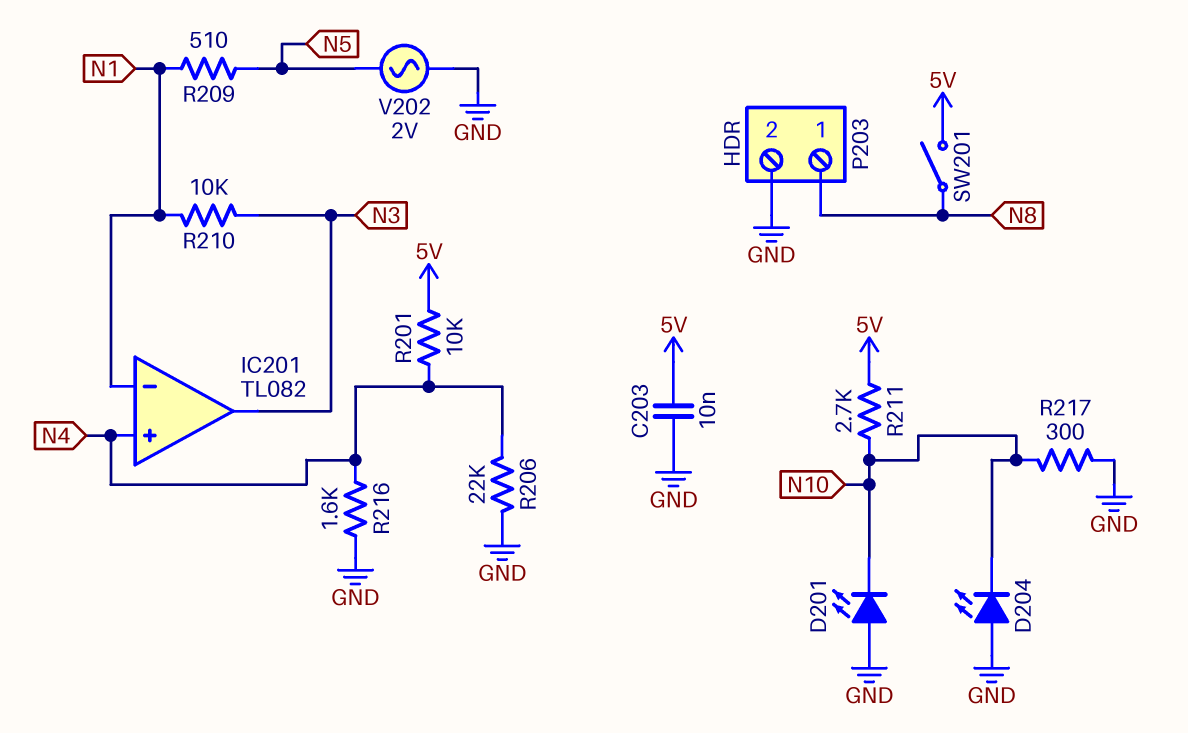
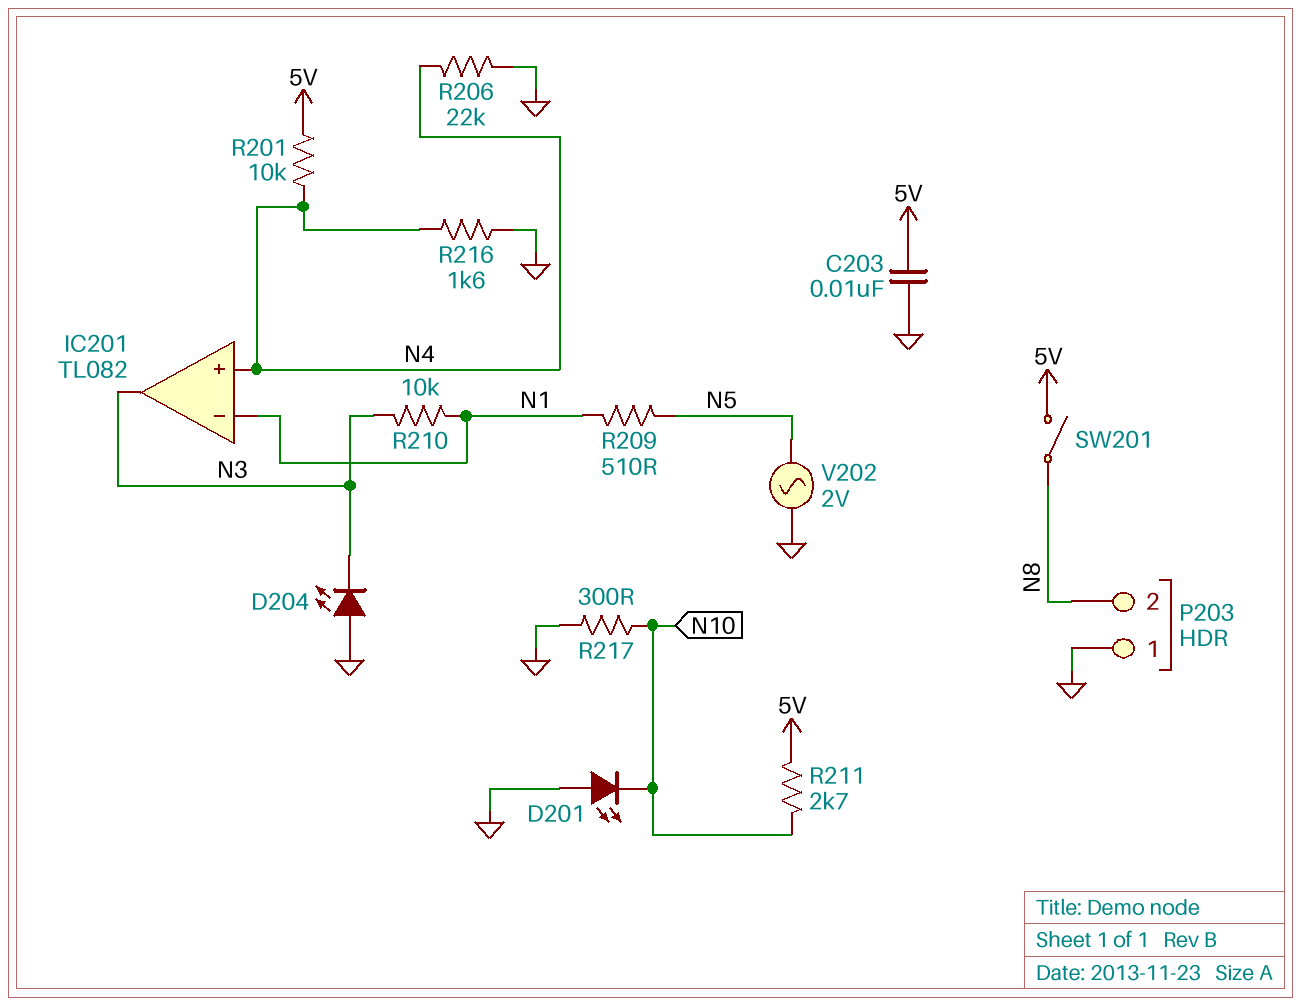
D204: LED (A GND, K N10) -> LED (A GND, K N3)
P203 pin 1: N8 -> GND
P203 pin 2: GND -> N8

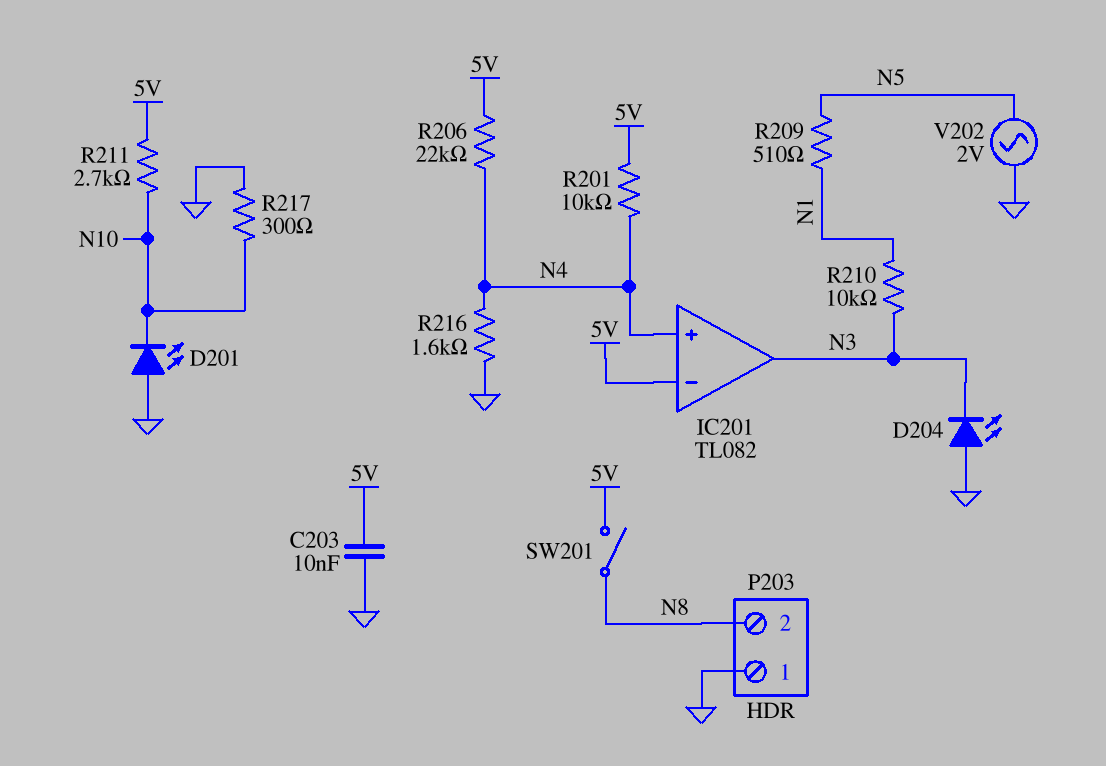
IC201 pin in-: N1 -> 5V
R206: 22k (GND, N4) -> 22k (5V, N4)

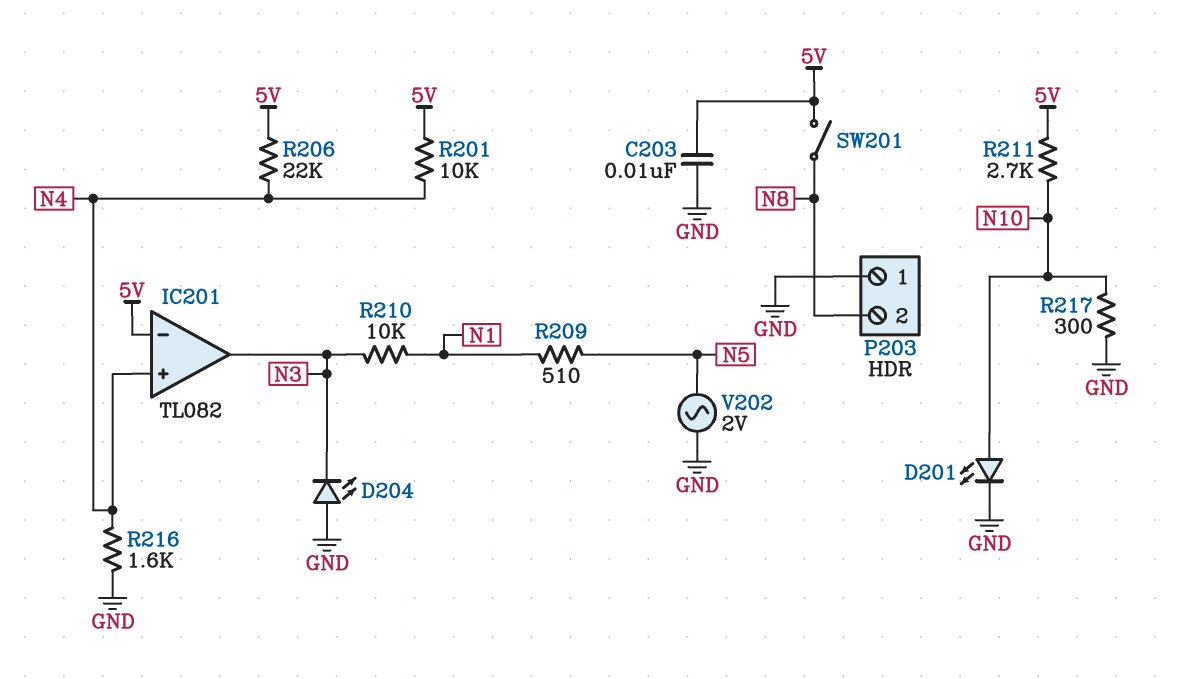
D201: LED (A GND, K N10) -> LED (A N10, K GND)

